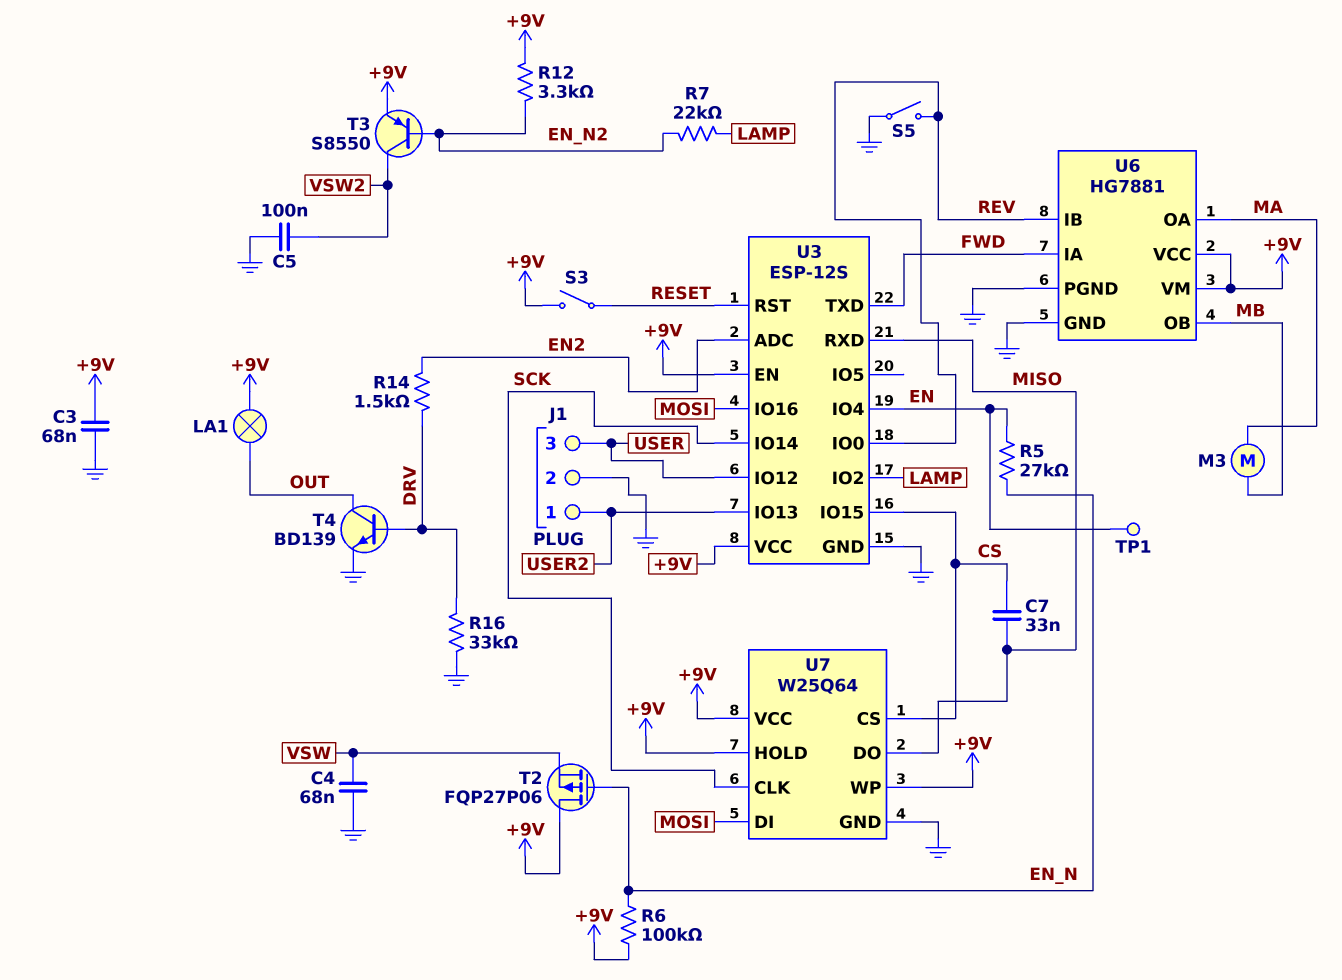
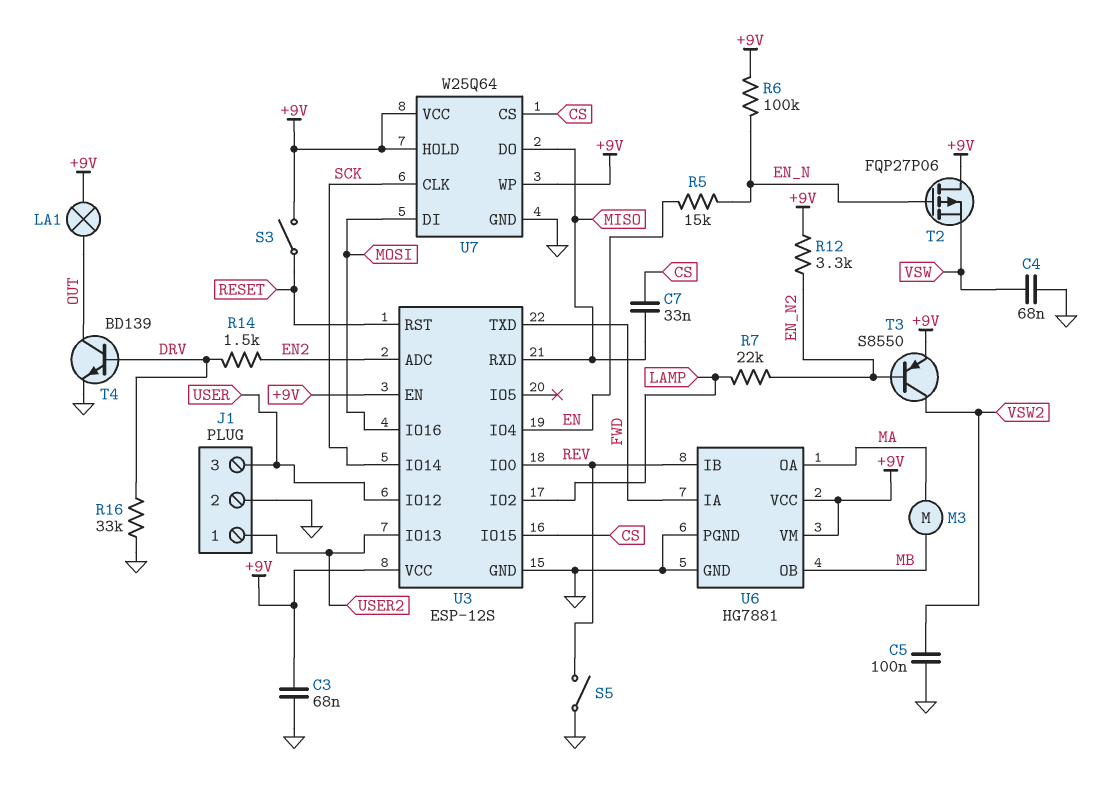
R5: 27k (EN, EN_N) -> 15k (EN, EN_N)
TP1: test point (EN) -> none

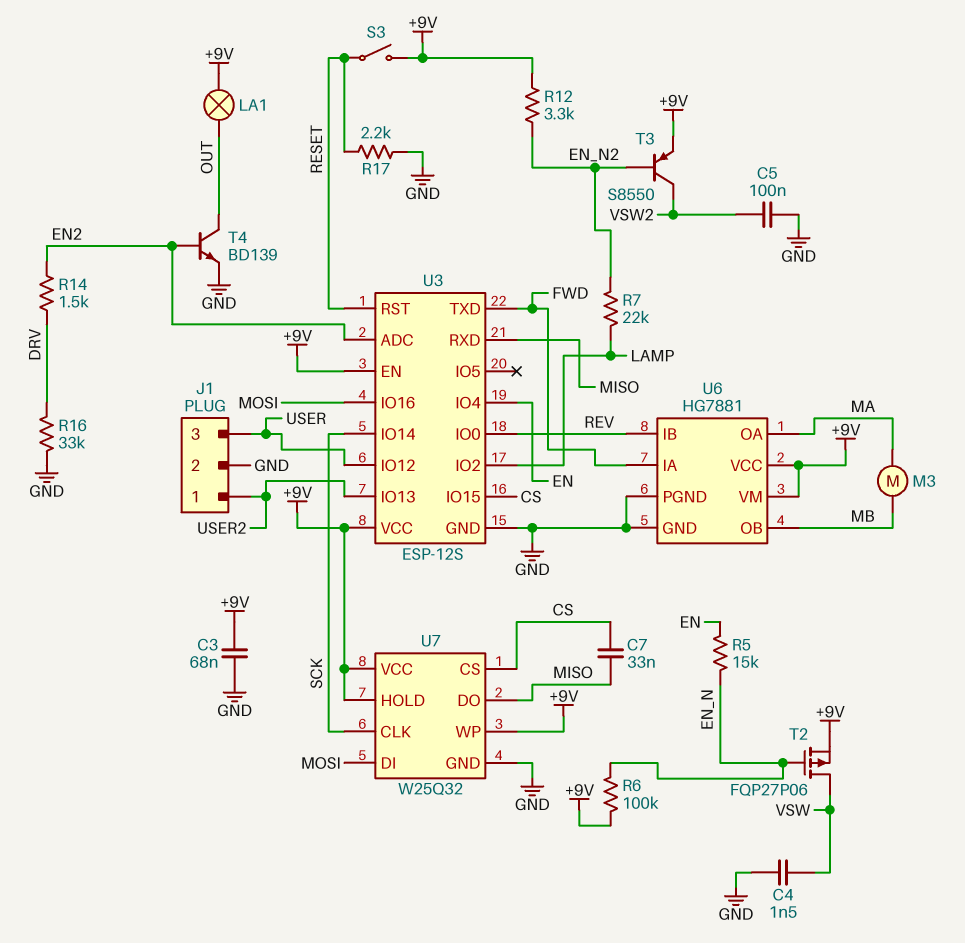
C4: 68nF (GND, VSW) -> 1.5nF (GND, VSW)
R17: none -> 2.2k (GND, RESET)
S5: switch (GND, REV) -> none
T2: PMOS FQP27P06 (G EN_N, D +9V, S VSW) -> PMOS FQP27P06 (G EN_N, D VSW, S +9V)
T4: NPN BD139 (B DRV, C OUT, E GND) -> NPN BD139 (B EN2, C OUT, E GND)
U7: W25Q64 -> W25Q32

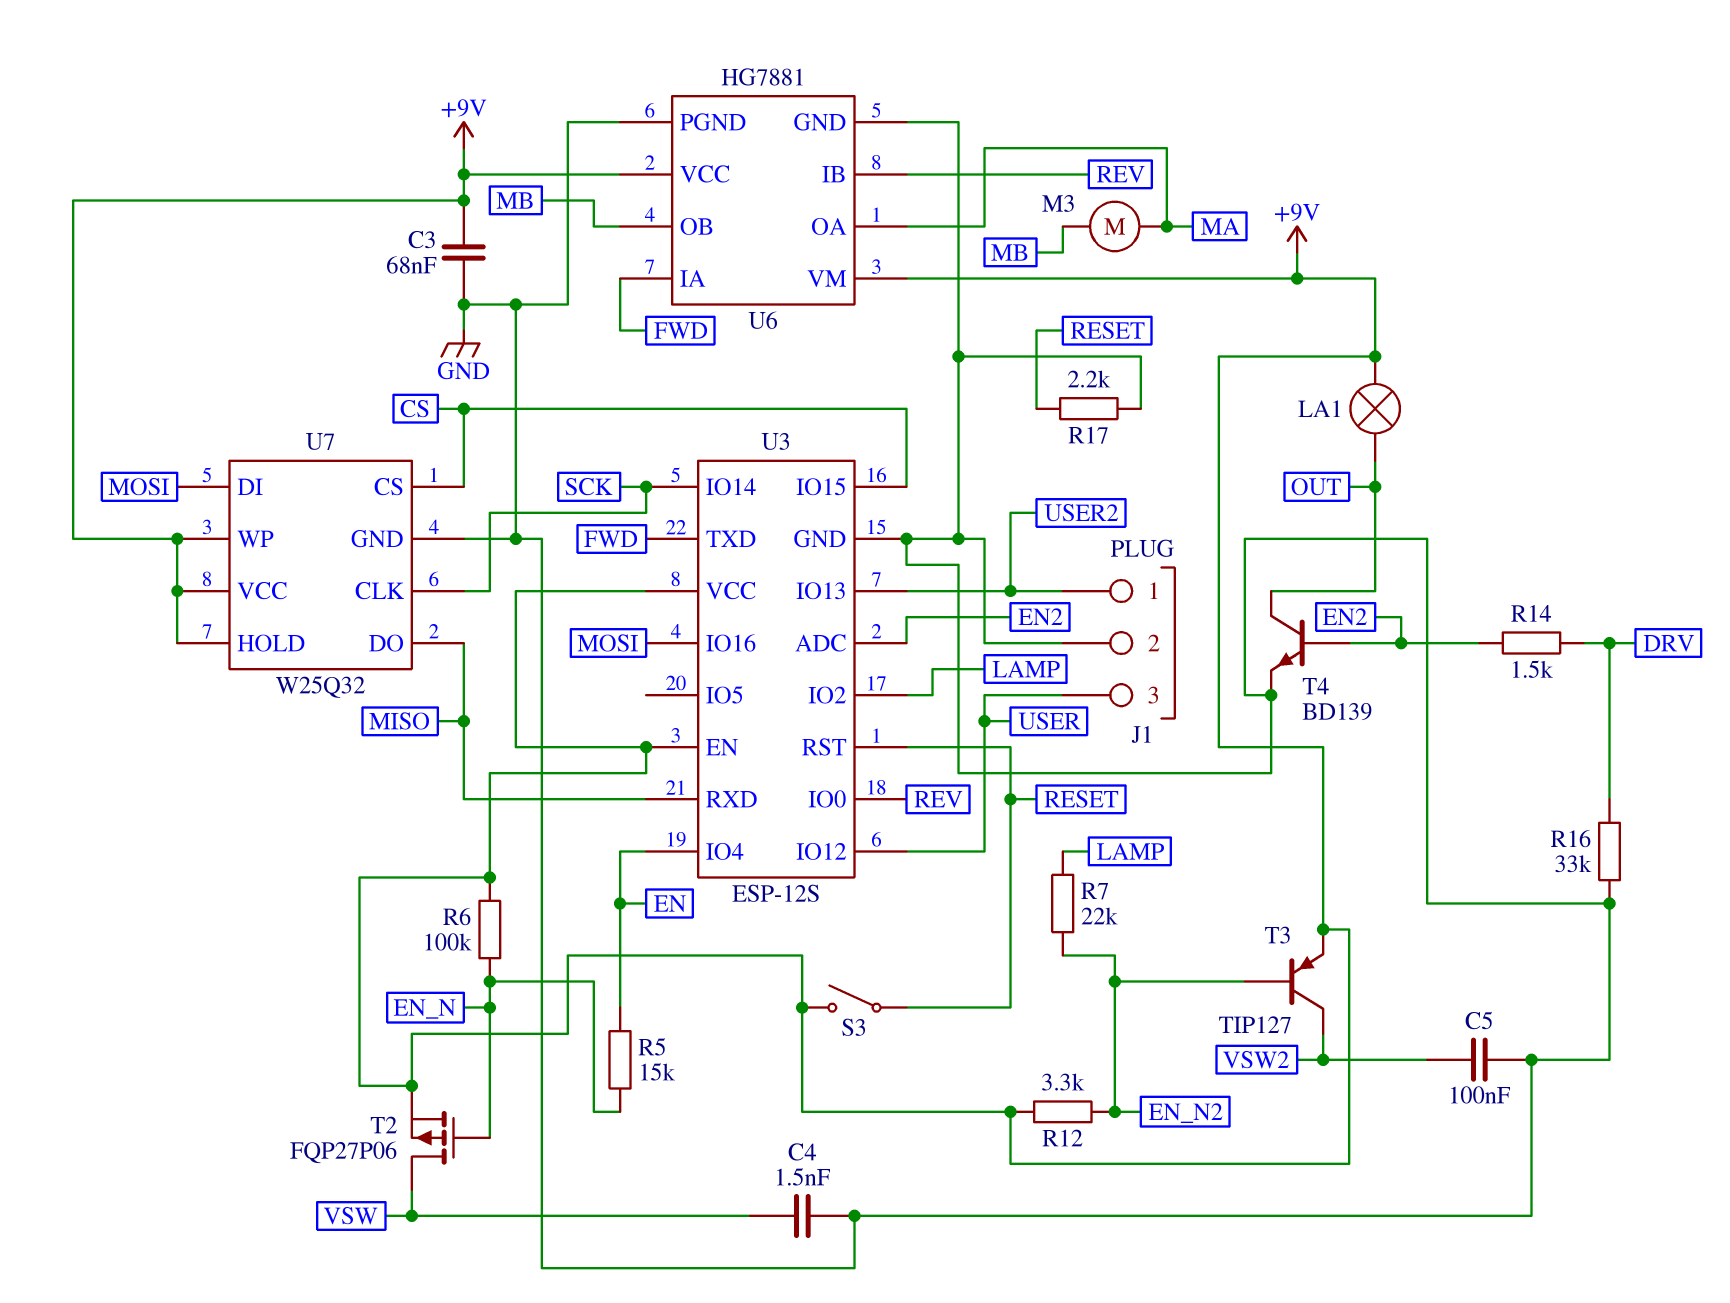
C7: 33nF (CS, MISO) -> none
T3: PNP S8550 (B EN_N2, C VSW2, E +9V) -> PNP TIP127 (B EN_N2, C VSW2, E +9V)

